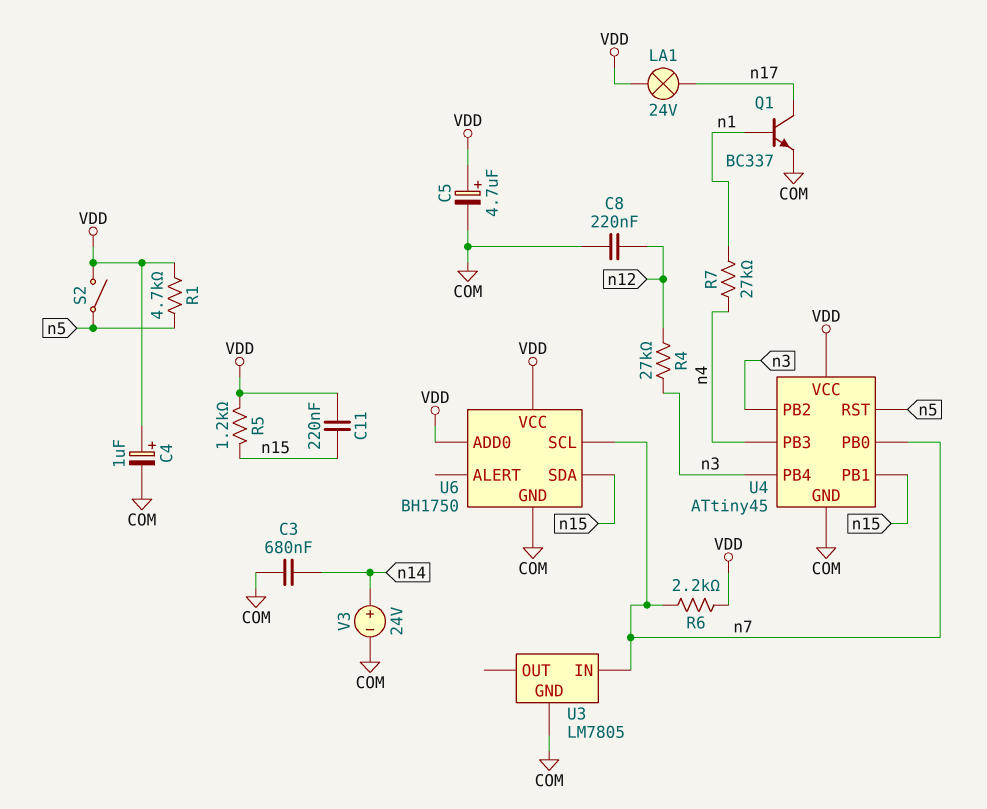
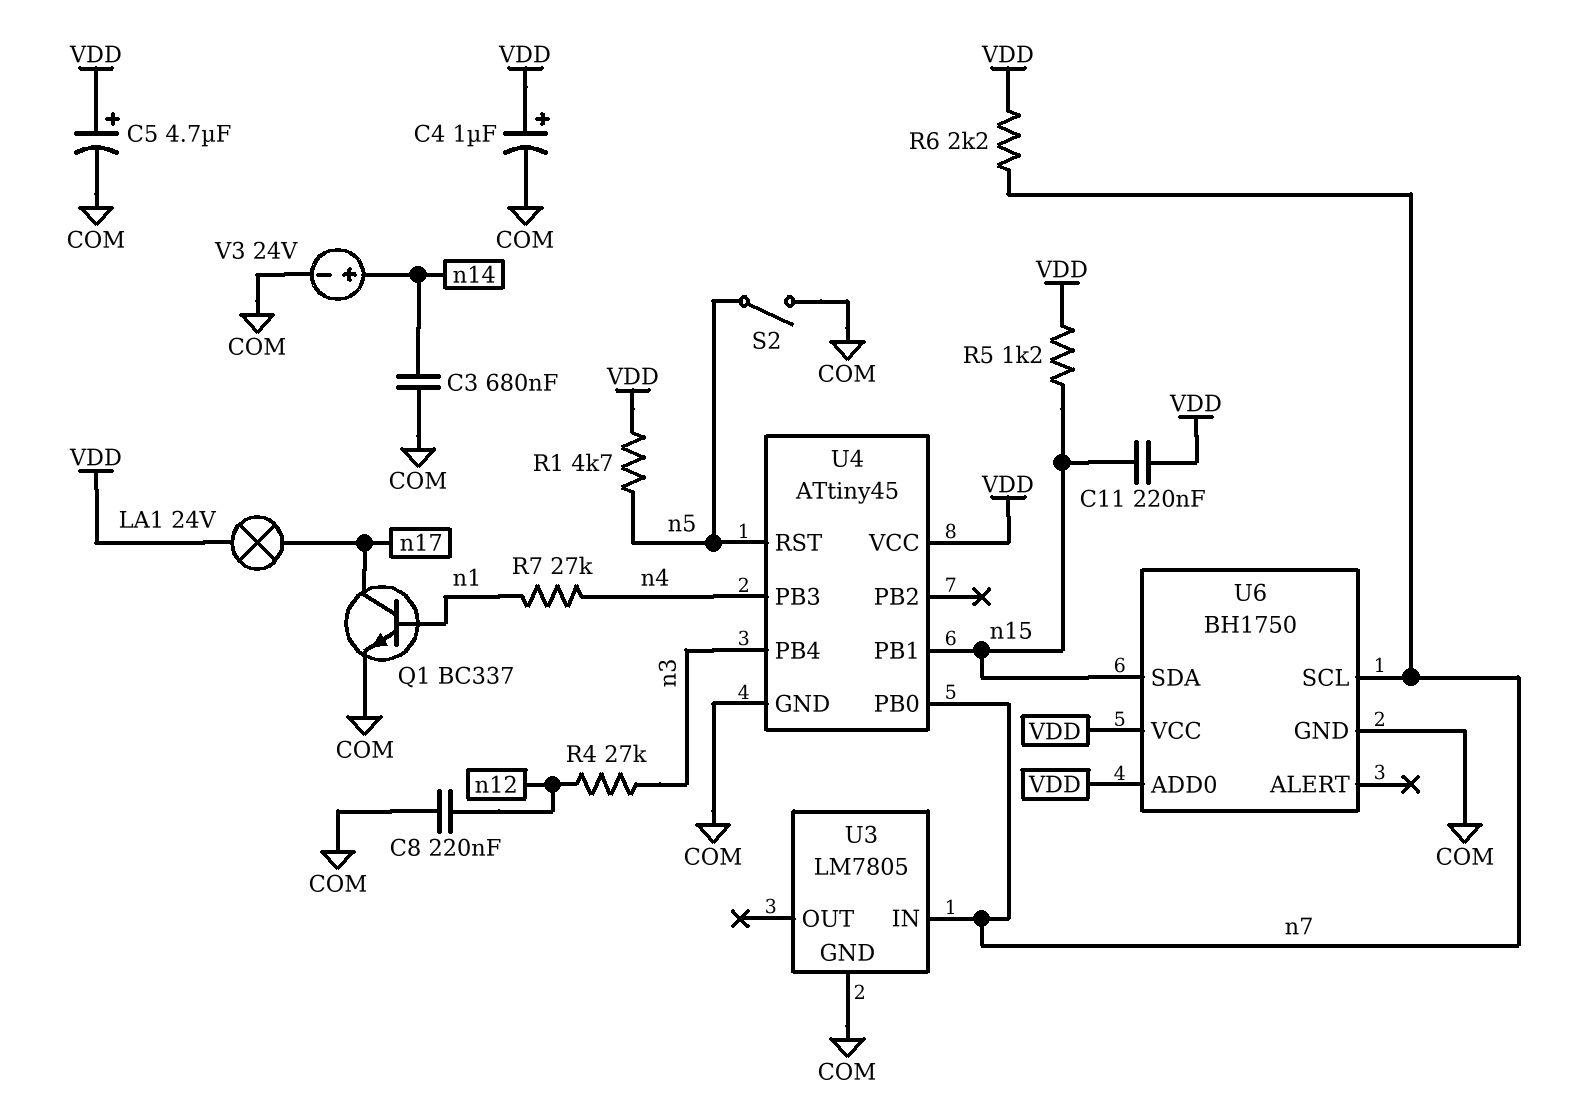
S2: switch (VDD, n5) -> switch (COM, n5)
U4 pin PB2: n3 -> none

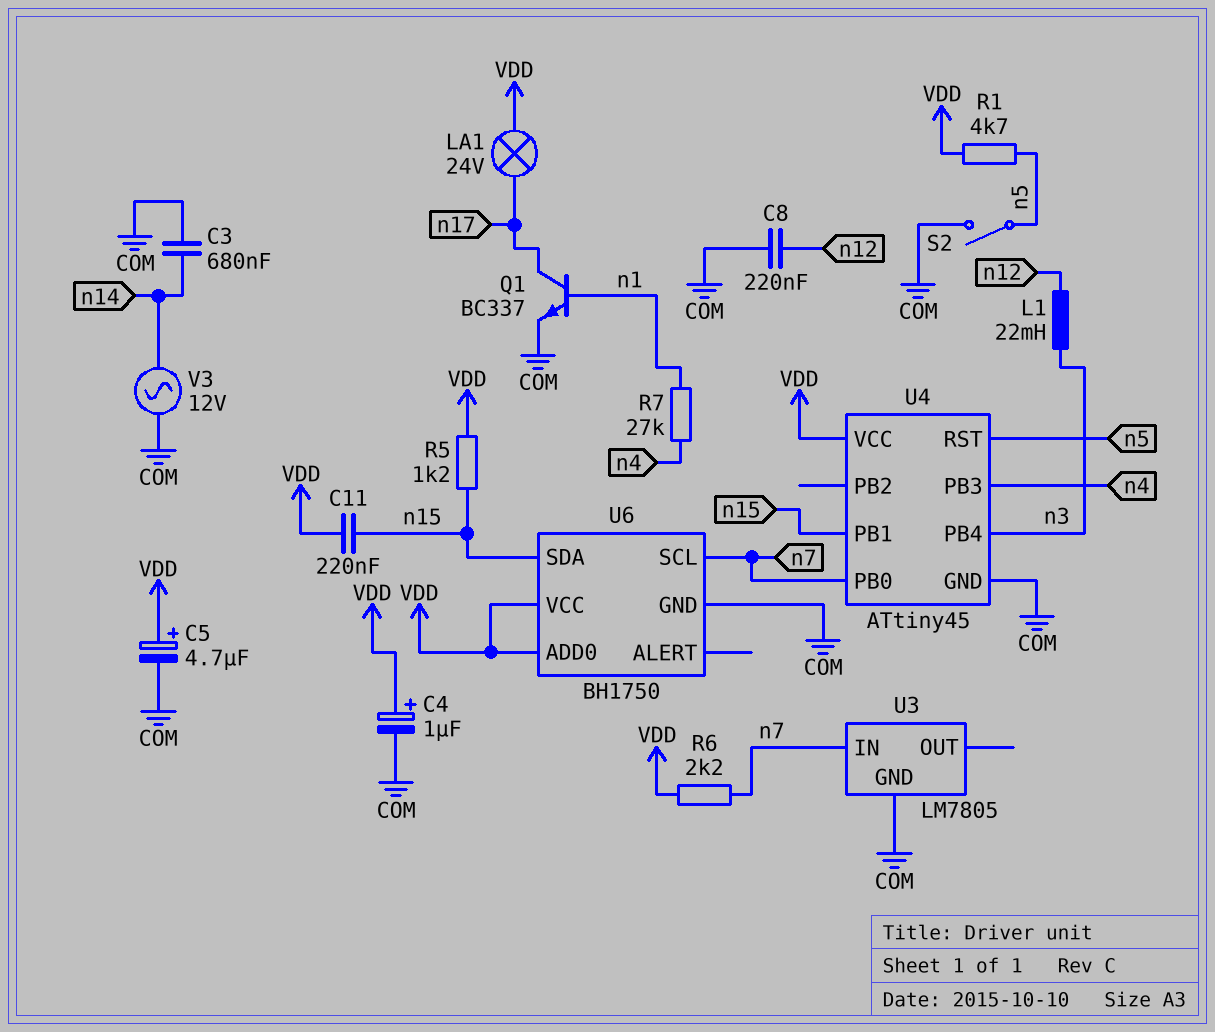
L1: none -> 22mH (n3, n12)
R4: 27k (n3, n12) -> none
V3: 24V (plus n14, minus COM) -> AC 12V (COM, n14)

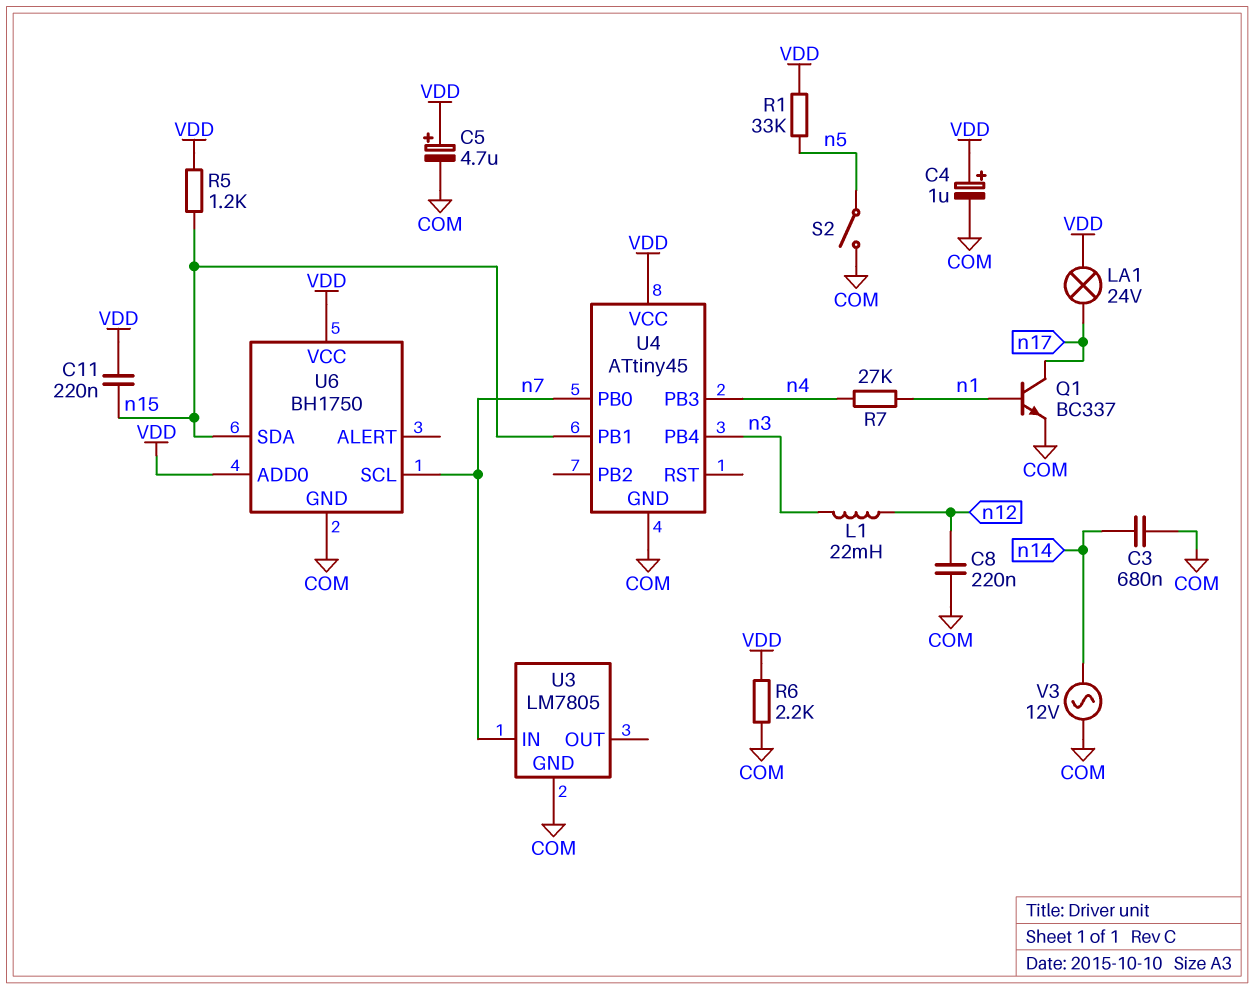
R1: 4.7k (VDD, n5) -> 33k (VDD, n5)
R6: 2.2k (VDD, n7) -> 2.2k (COM, VDD)
U4 pin RST: n5 -> none

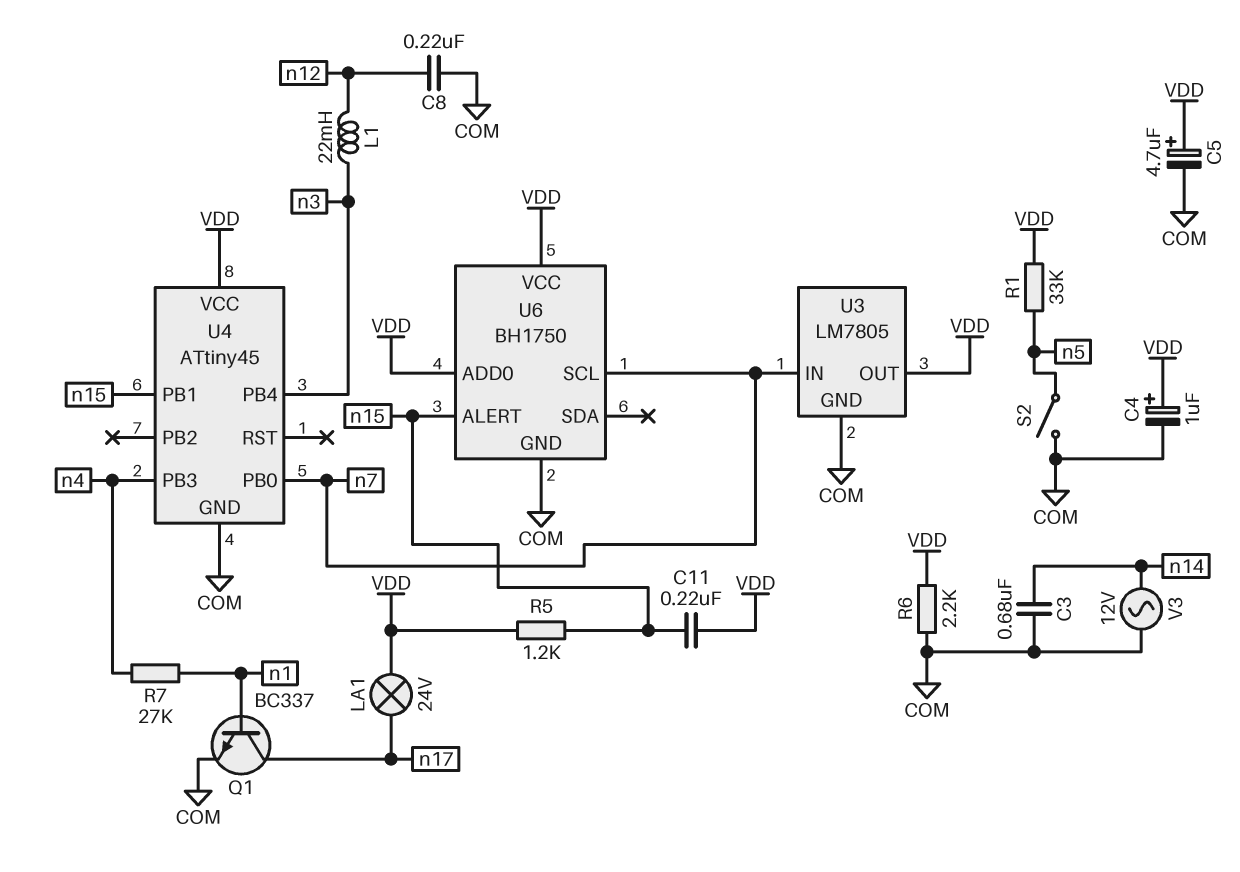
U3 pin OUT: none -> VDD
U6 pin ALERT: none -> n15
U6 pin SDA: n15 -> none

